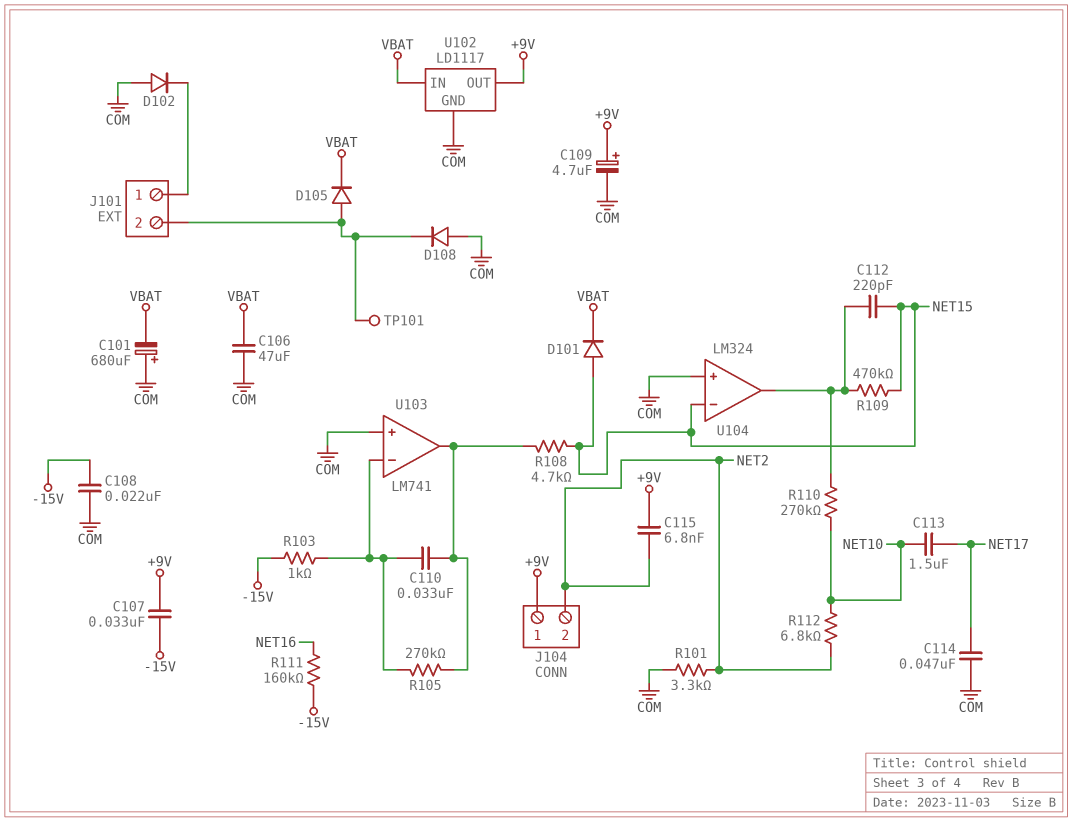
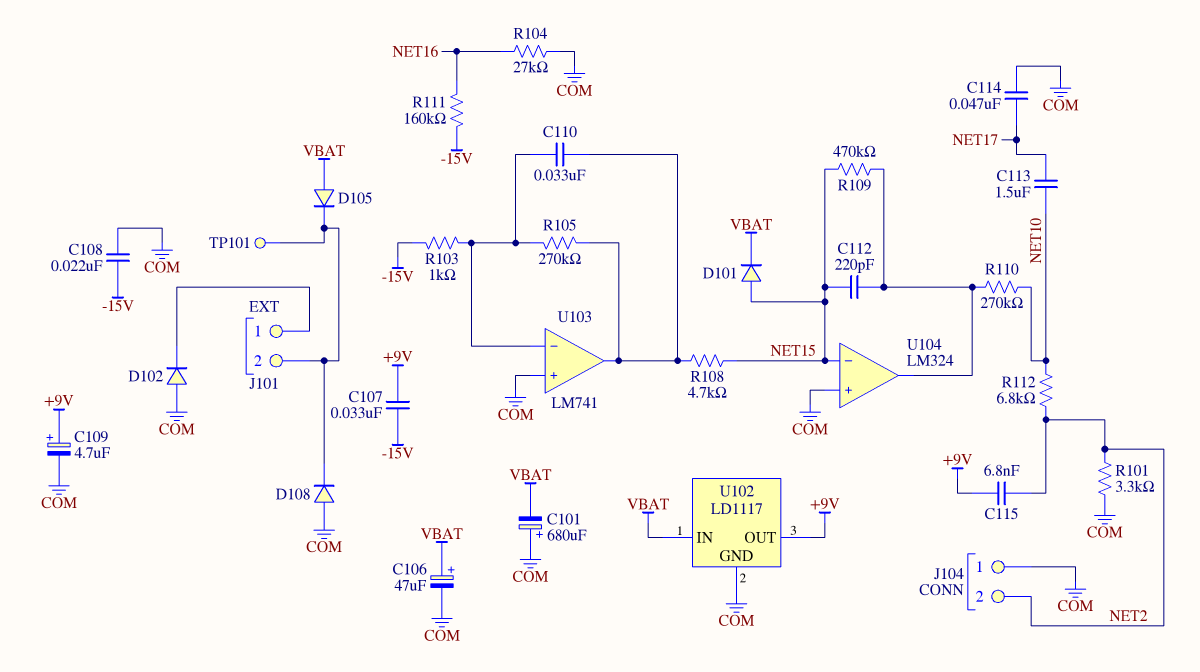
C106: 47uF (COM, VBAT) -> 47uF (plus VBAT, minus COM)
D105: diode (A J101/2, K VBAT) -> diode (A VBAT, K J101/2)
J104 pin 1: +9V -> COM
R104: none -> 27k (COM, NET16)

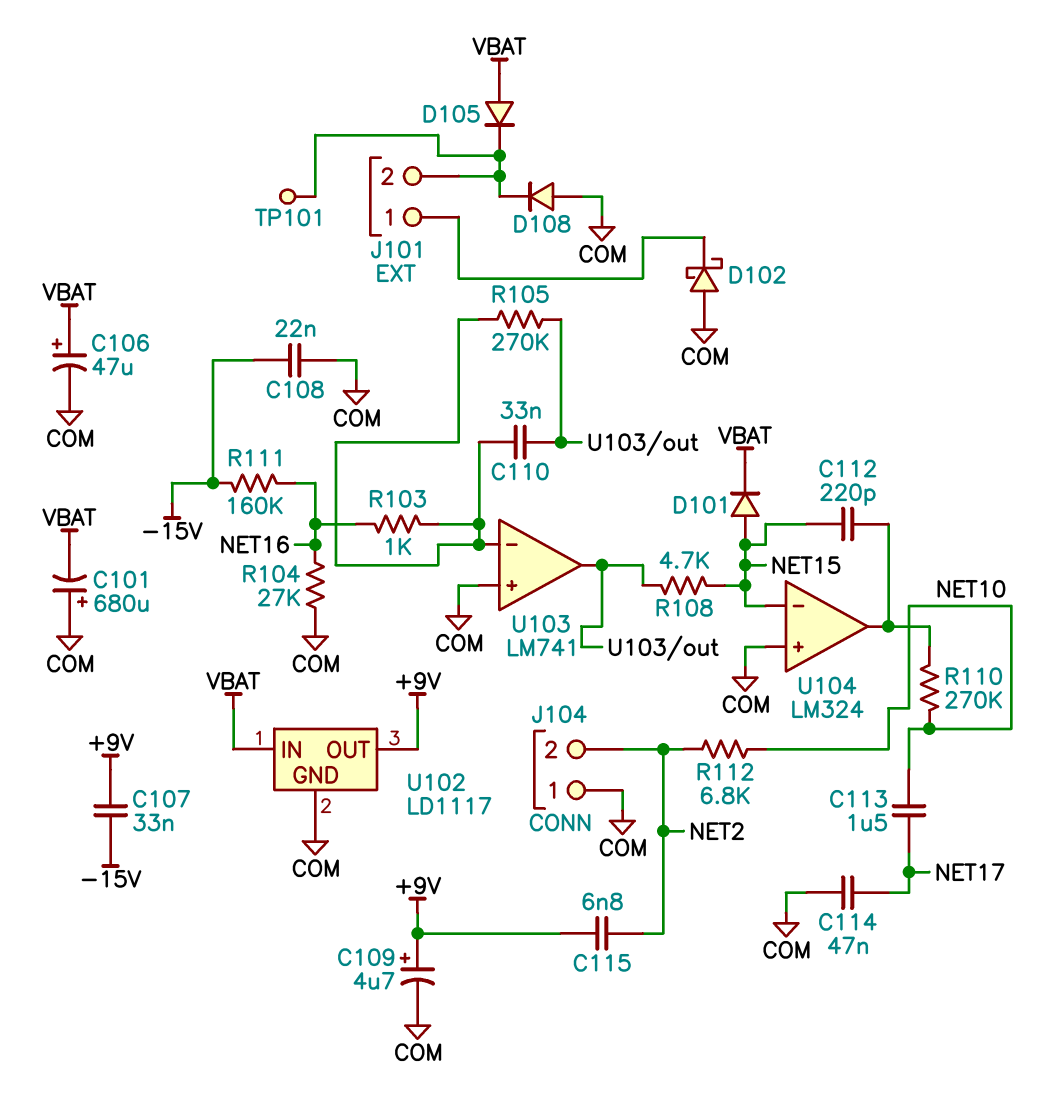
D102: diode (A COM, K J101/1) -> schottky (A COM, K J101/1)
R101: 3.3k (COM, NET2) -> none
R103: 1k (-15V, U103/in-) -> 1k (NET16, U103/in-)
R109: 470k (NET15, U104/out) -> none

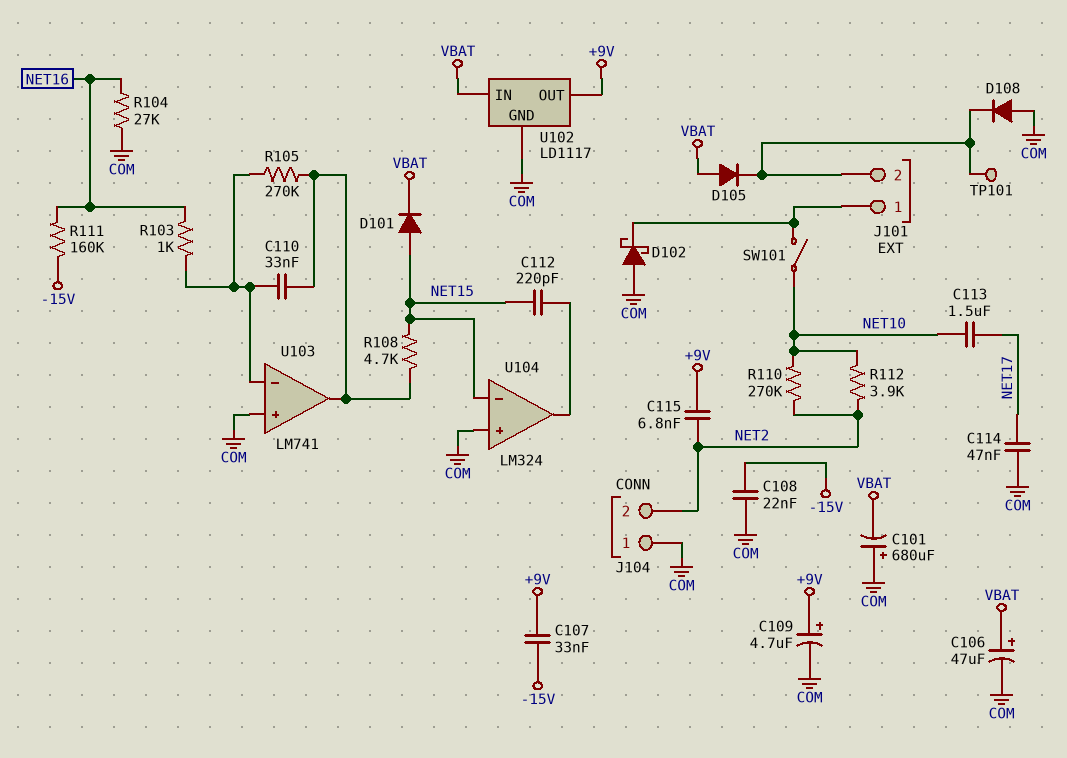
R110: 270k (NET10, U104/out) -> 270k (NET2, NET10)
R112: 6.8k (NET2, NET10) -> 3.9k (NET2, NET10)
SW101: none -> switch (J101/1, NET10)

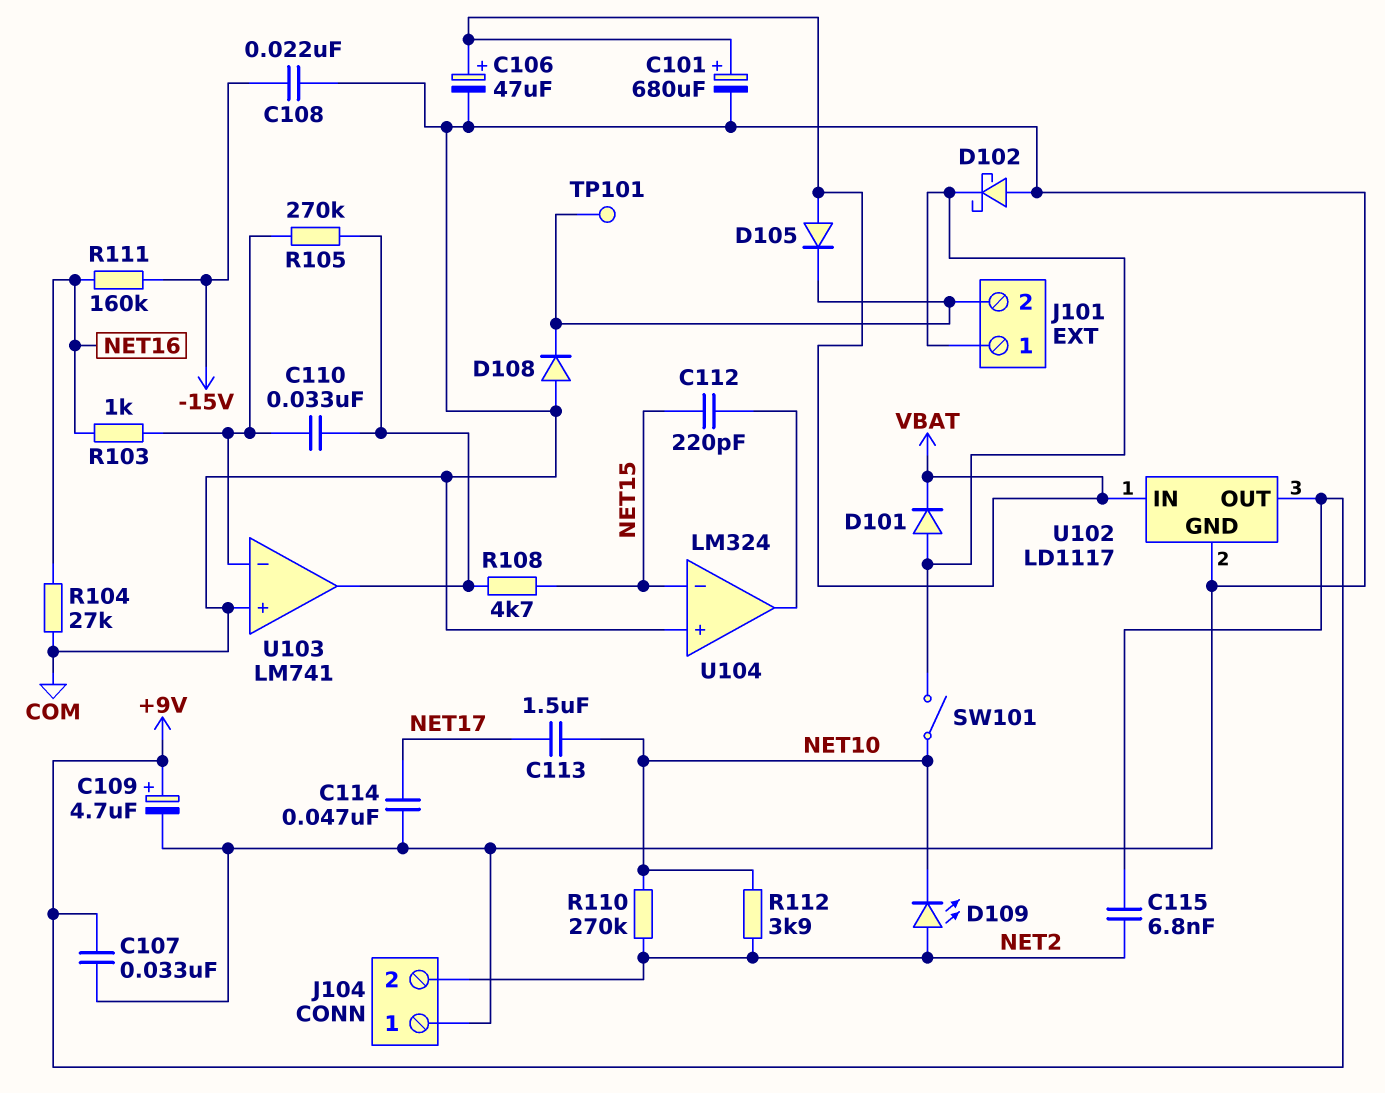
C101: 680uF (plus COM, minus VBAT) -> 680uF (plus VBAT, minus COM)
C107: 33nF (+9V, -15V) -> 33nF (+9V, COM)
D101: diode (A NET15, K VBAT) -> diode (A J101/1, K VBAT)
D109: none -> LED (A NET2, K NET10)

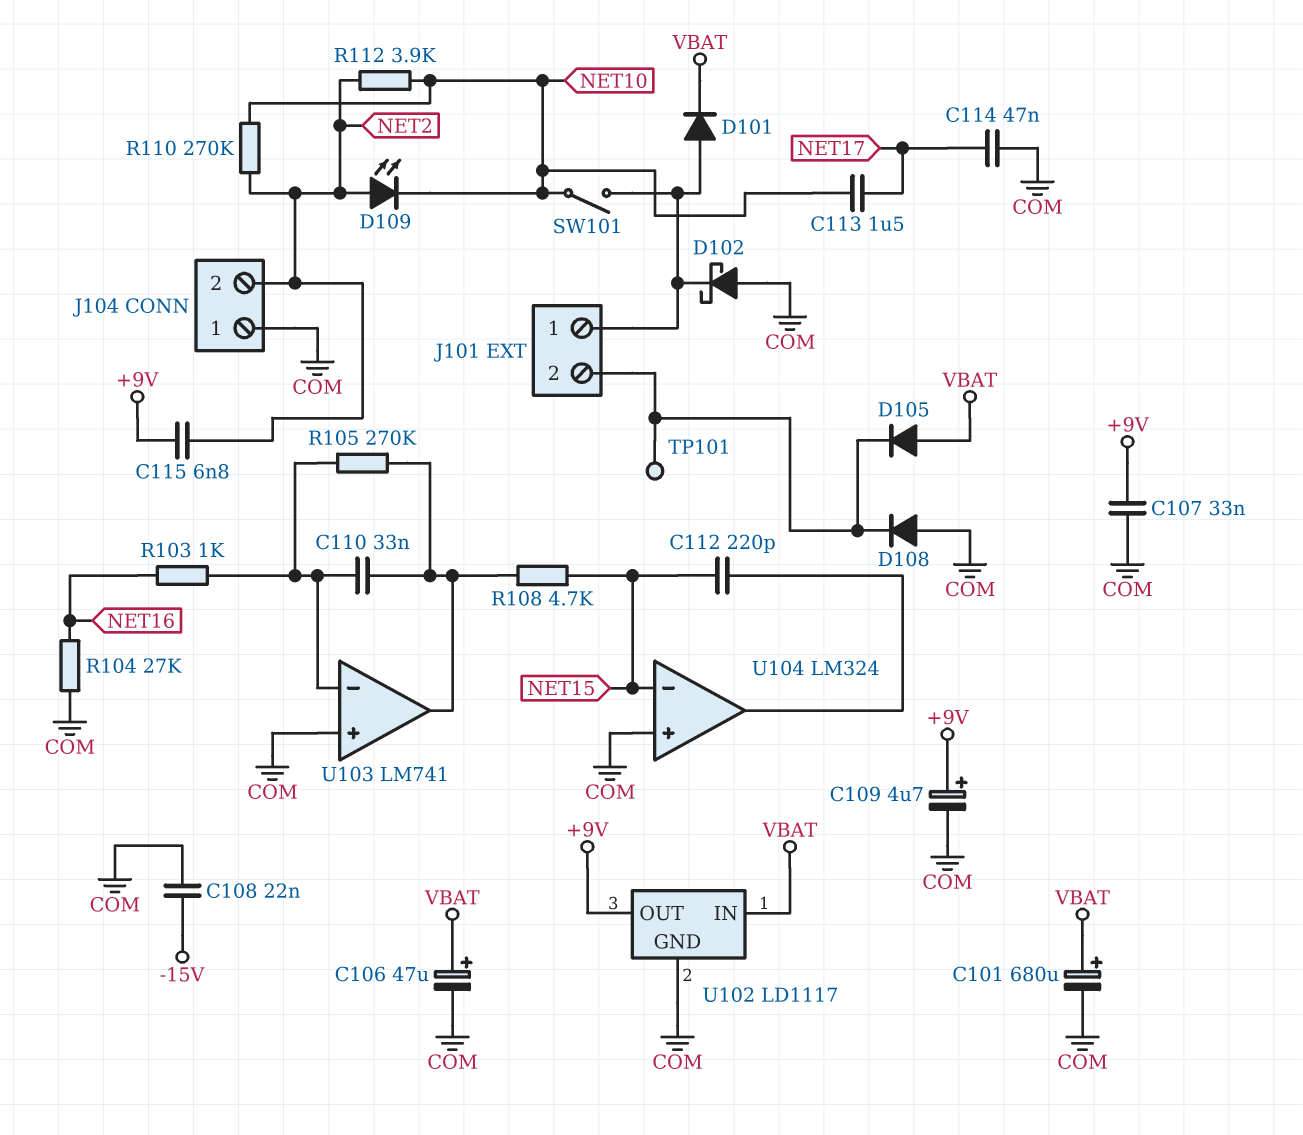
R111: 160k (-15V, NET16) -> none

